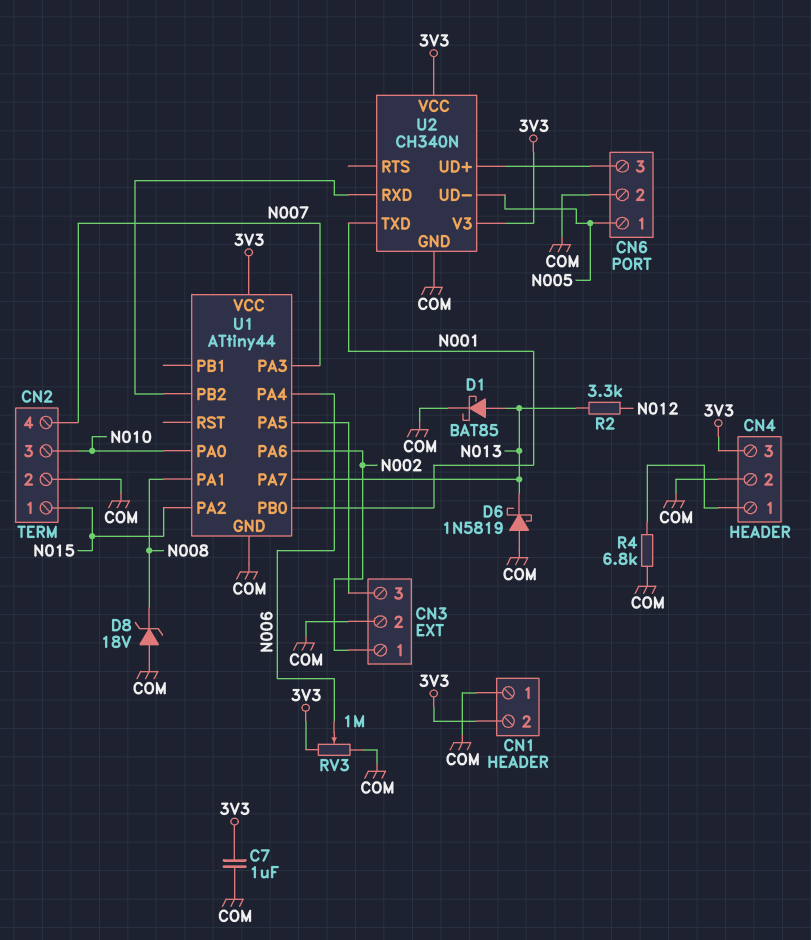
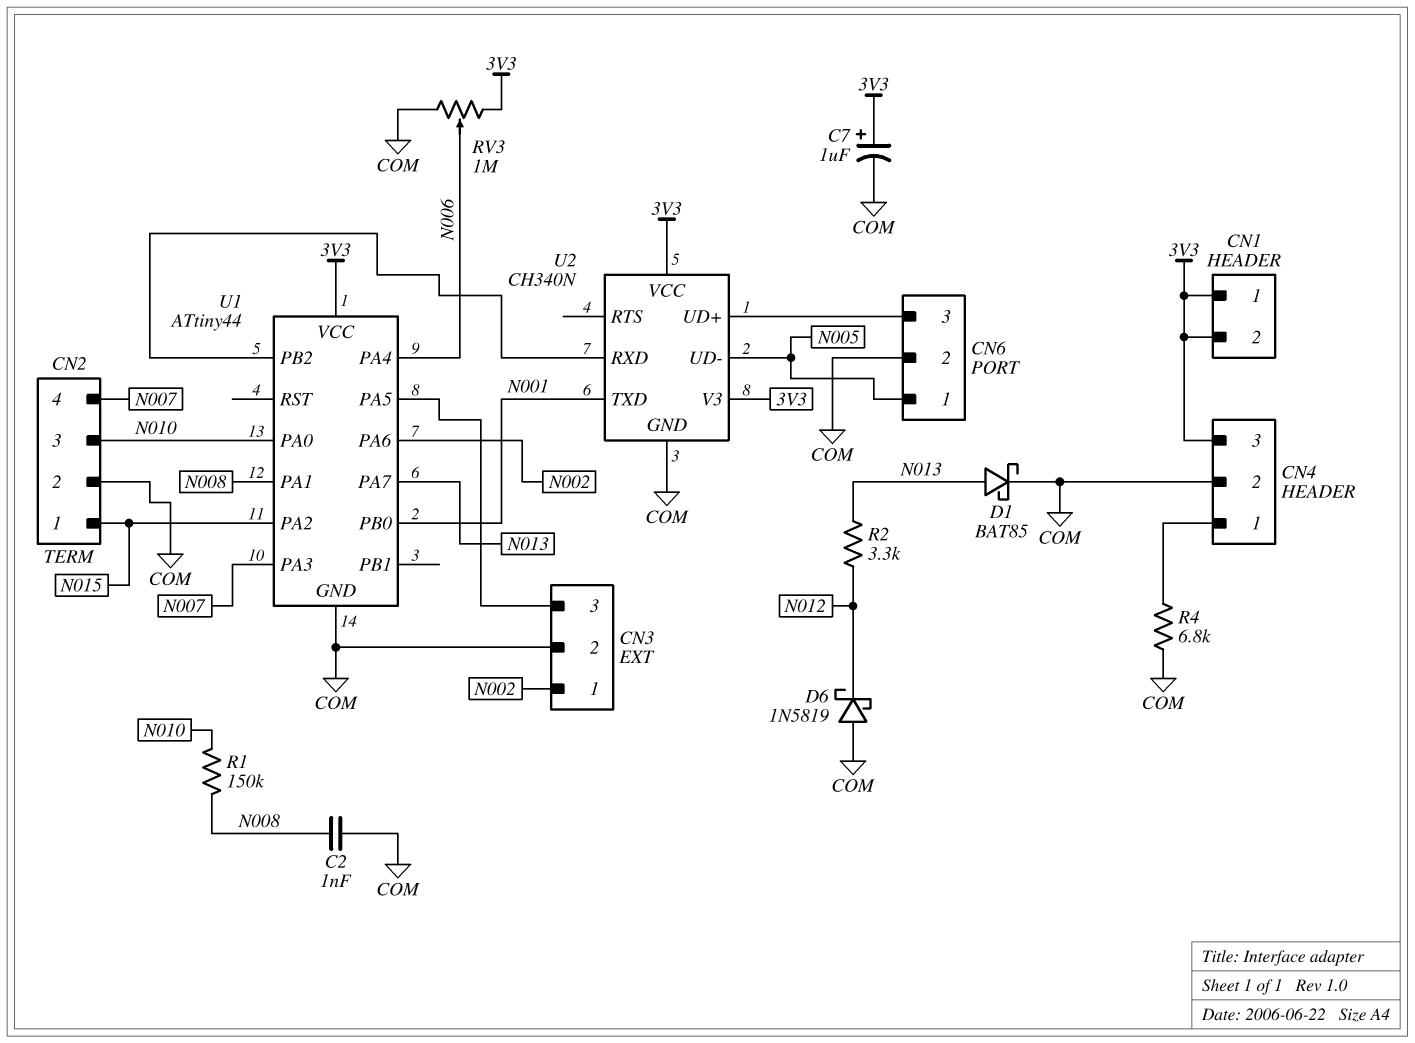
C2: none -> 1nF (COM, N008)
C7: 1uF (3V3, COM) -> 1uF (plus 3V3, minus COM)
CN1 pin 1: COM -> 3V3
D6: schottky 1N5819 (A COM, K N013) -> schottky 1N5819 (A COM, K N012)
D8: zener 18V (A COM, K N008) -> none
R1: none -> 150k (N008, N010)

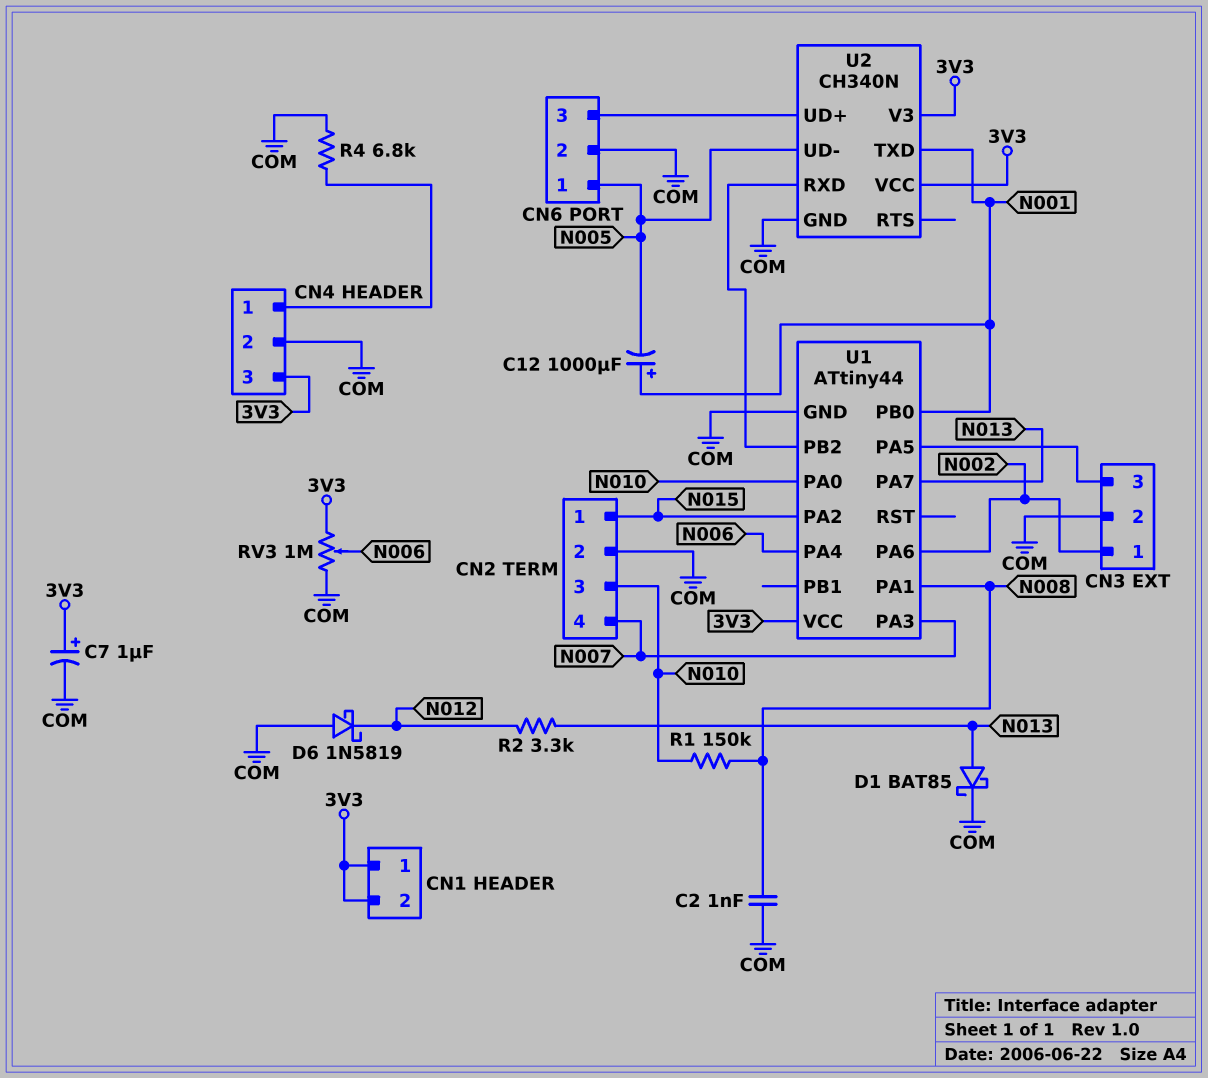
C12: none -> 1000uF (plus N001, minus N005)

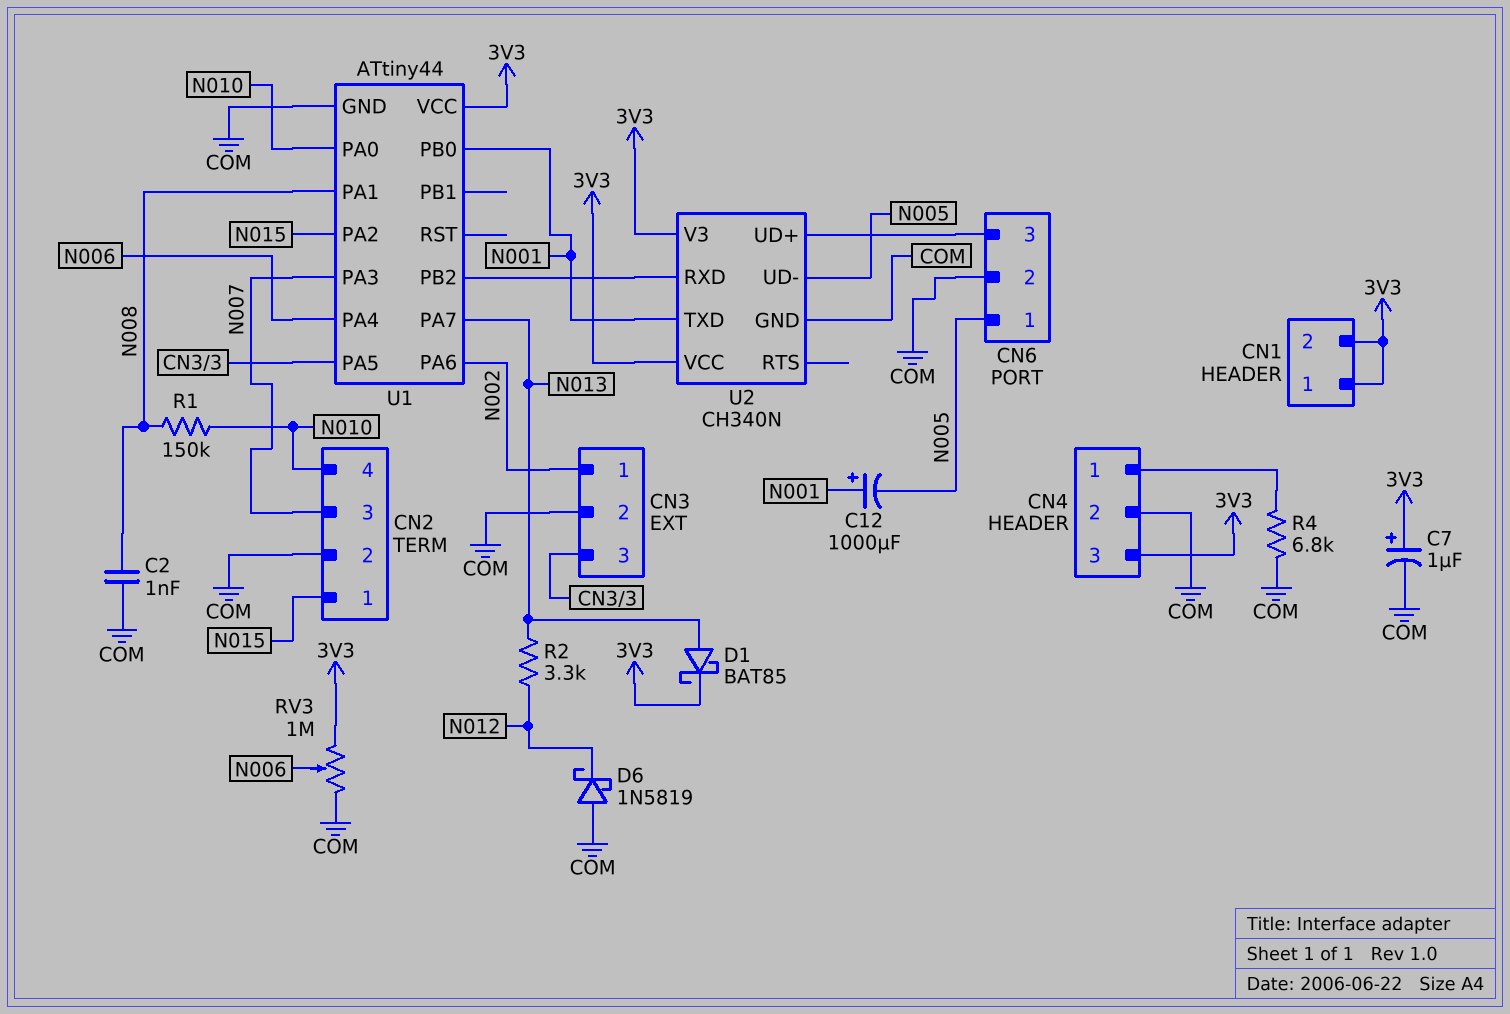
CN2 pin 3: N010 -> N007
CN2 pin 4: N007 -> N010
D1: schottky BAT85 (A N013, K COM) -> schottky BAT85 (A N013, K 3V3)

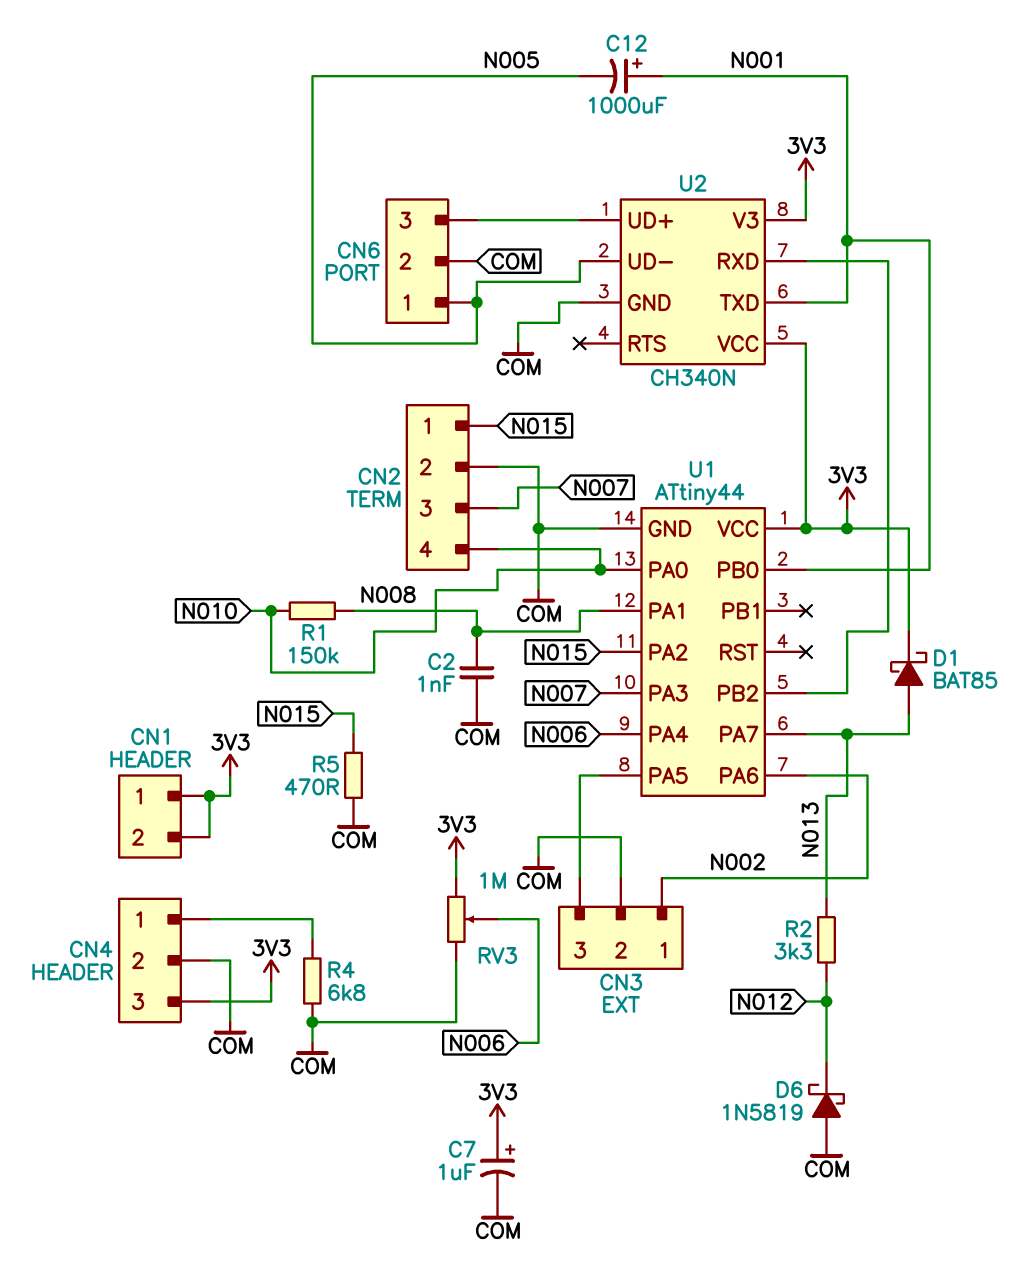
R5: none -> 470 (COM, N015)

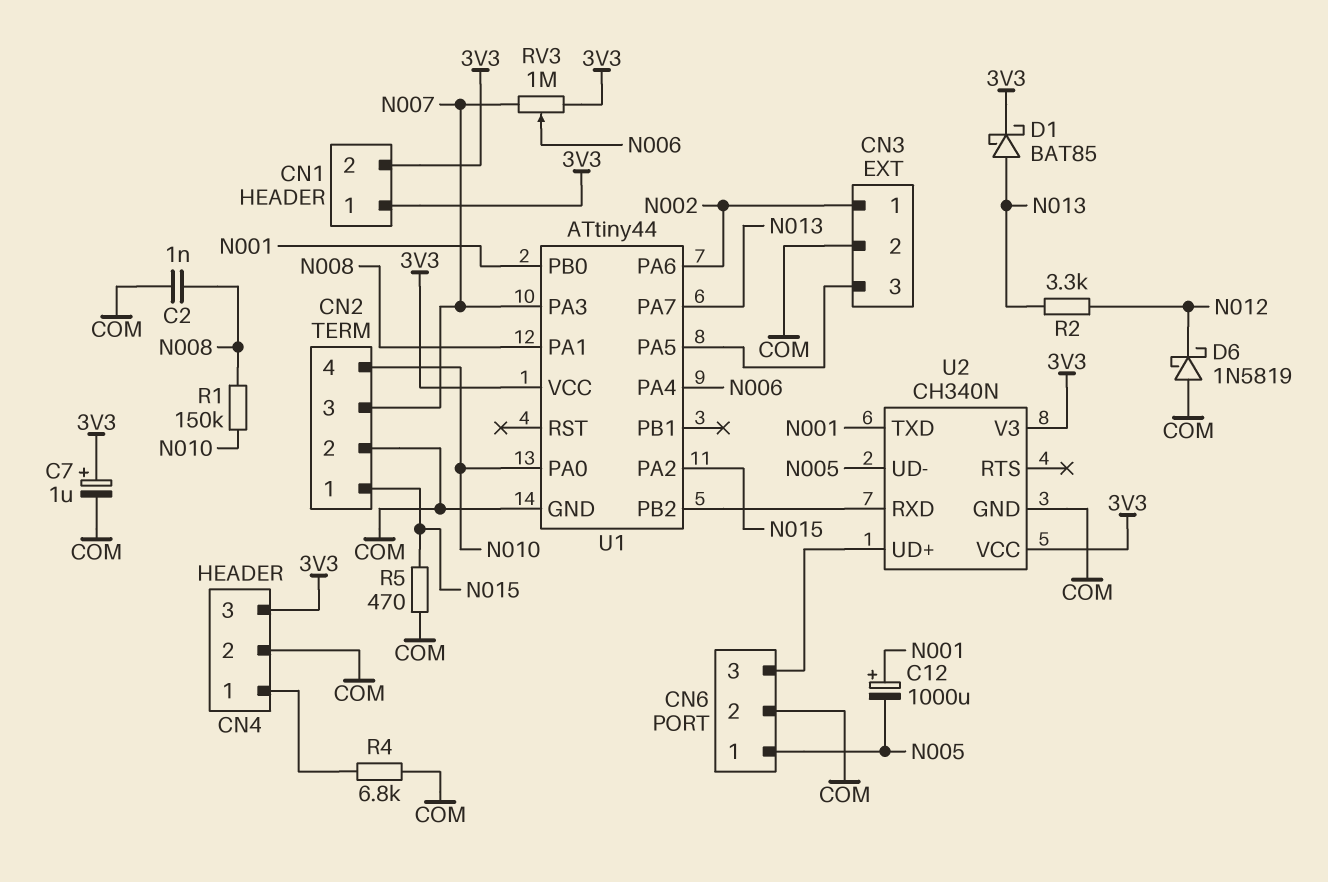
RV3: 1M (3V3, COM, wiper N006) -> 1M (3V3, N007, wiper N006)

